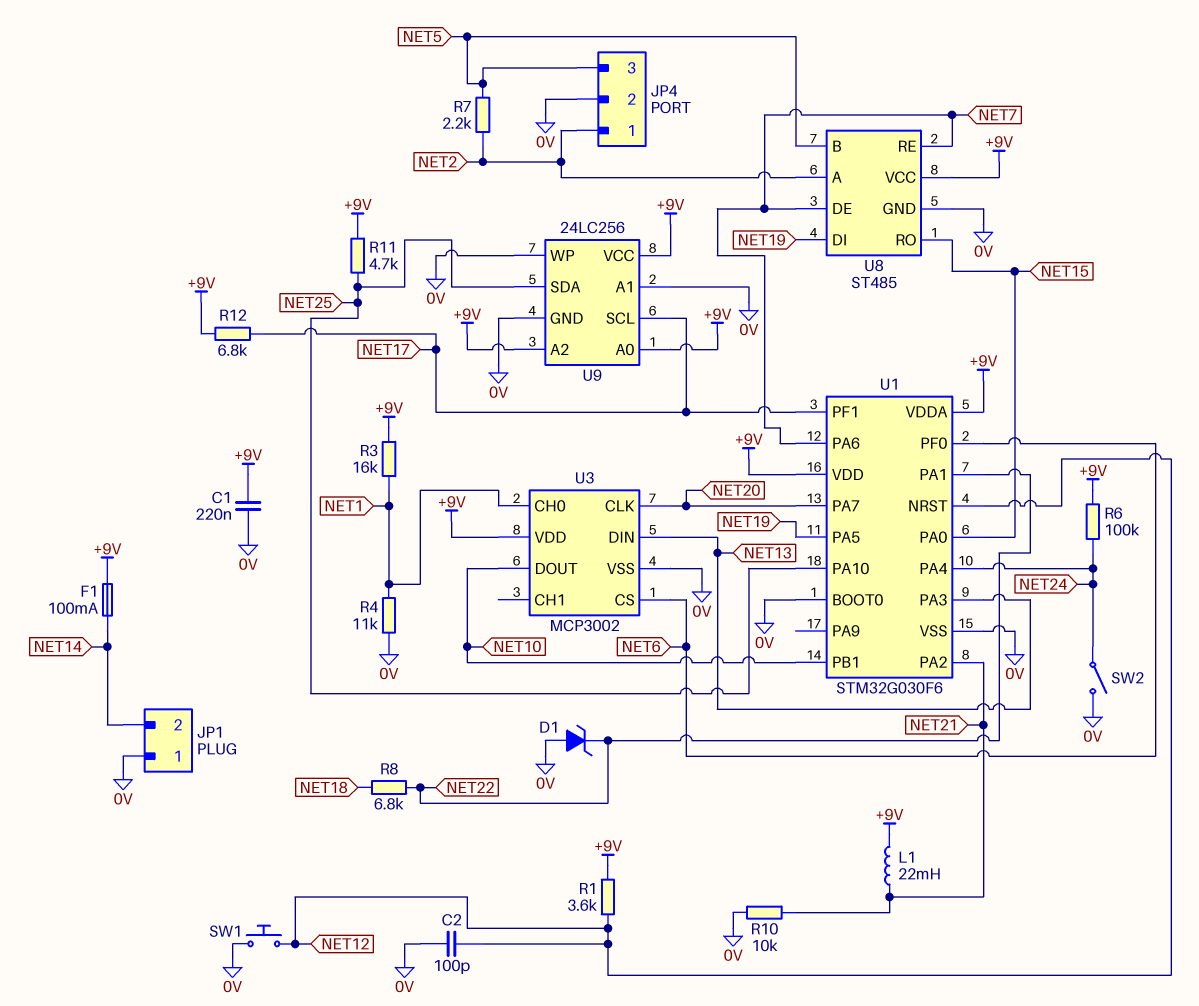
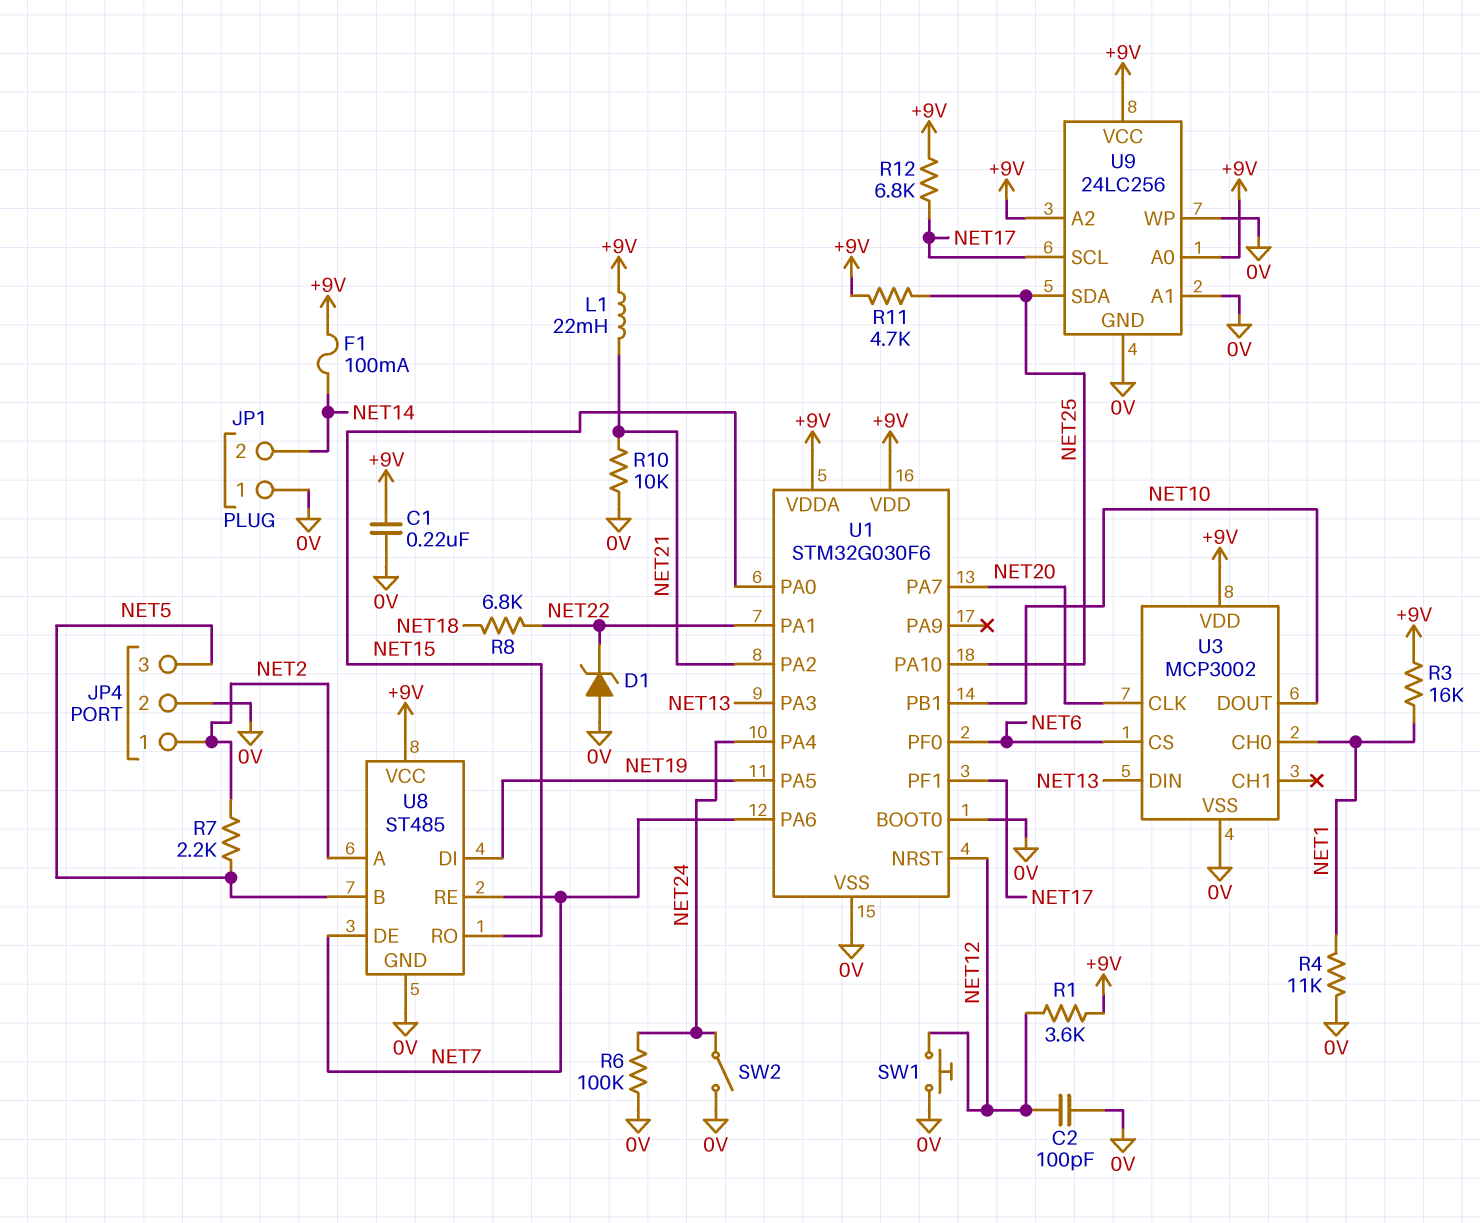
R6: 100k (+9V, NET24) -> 100k (0V, NET24)

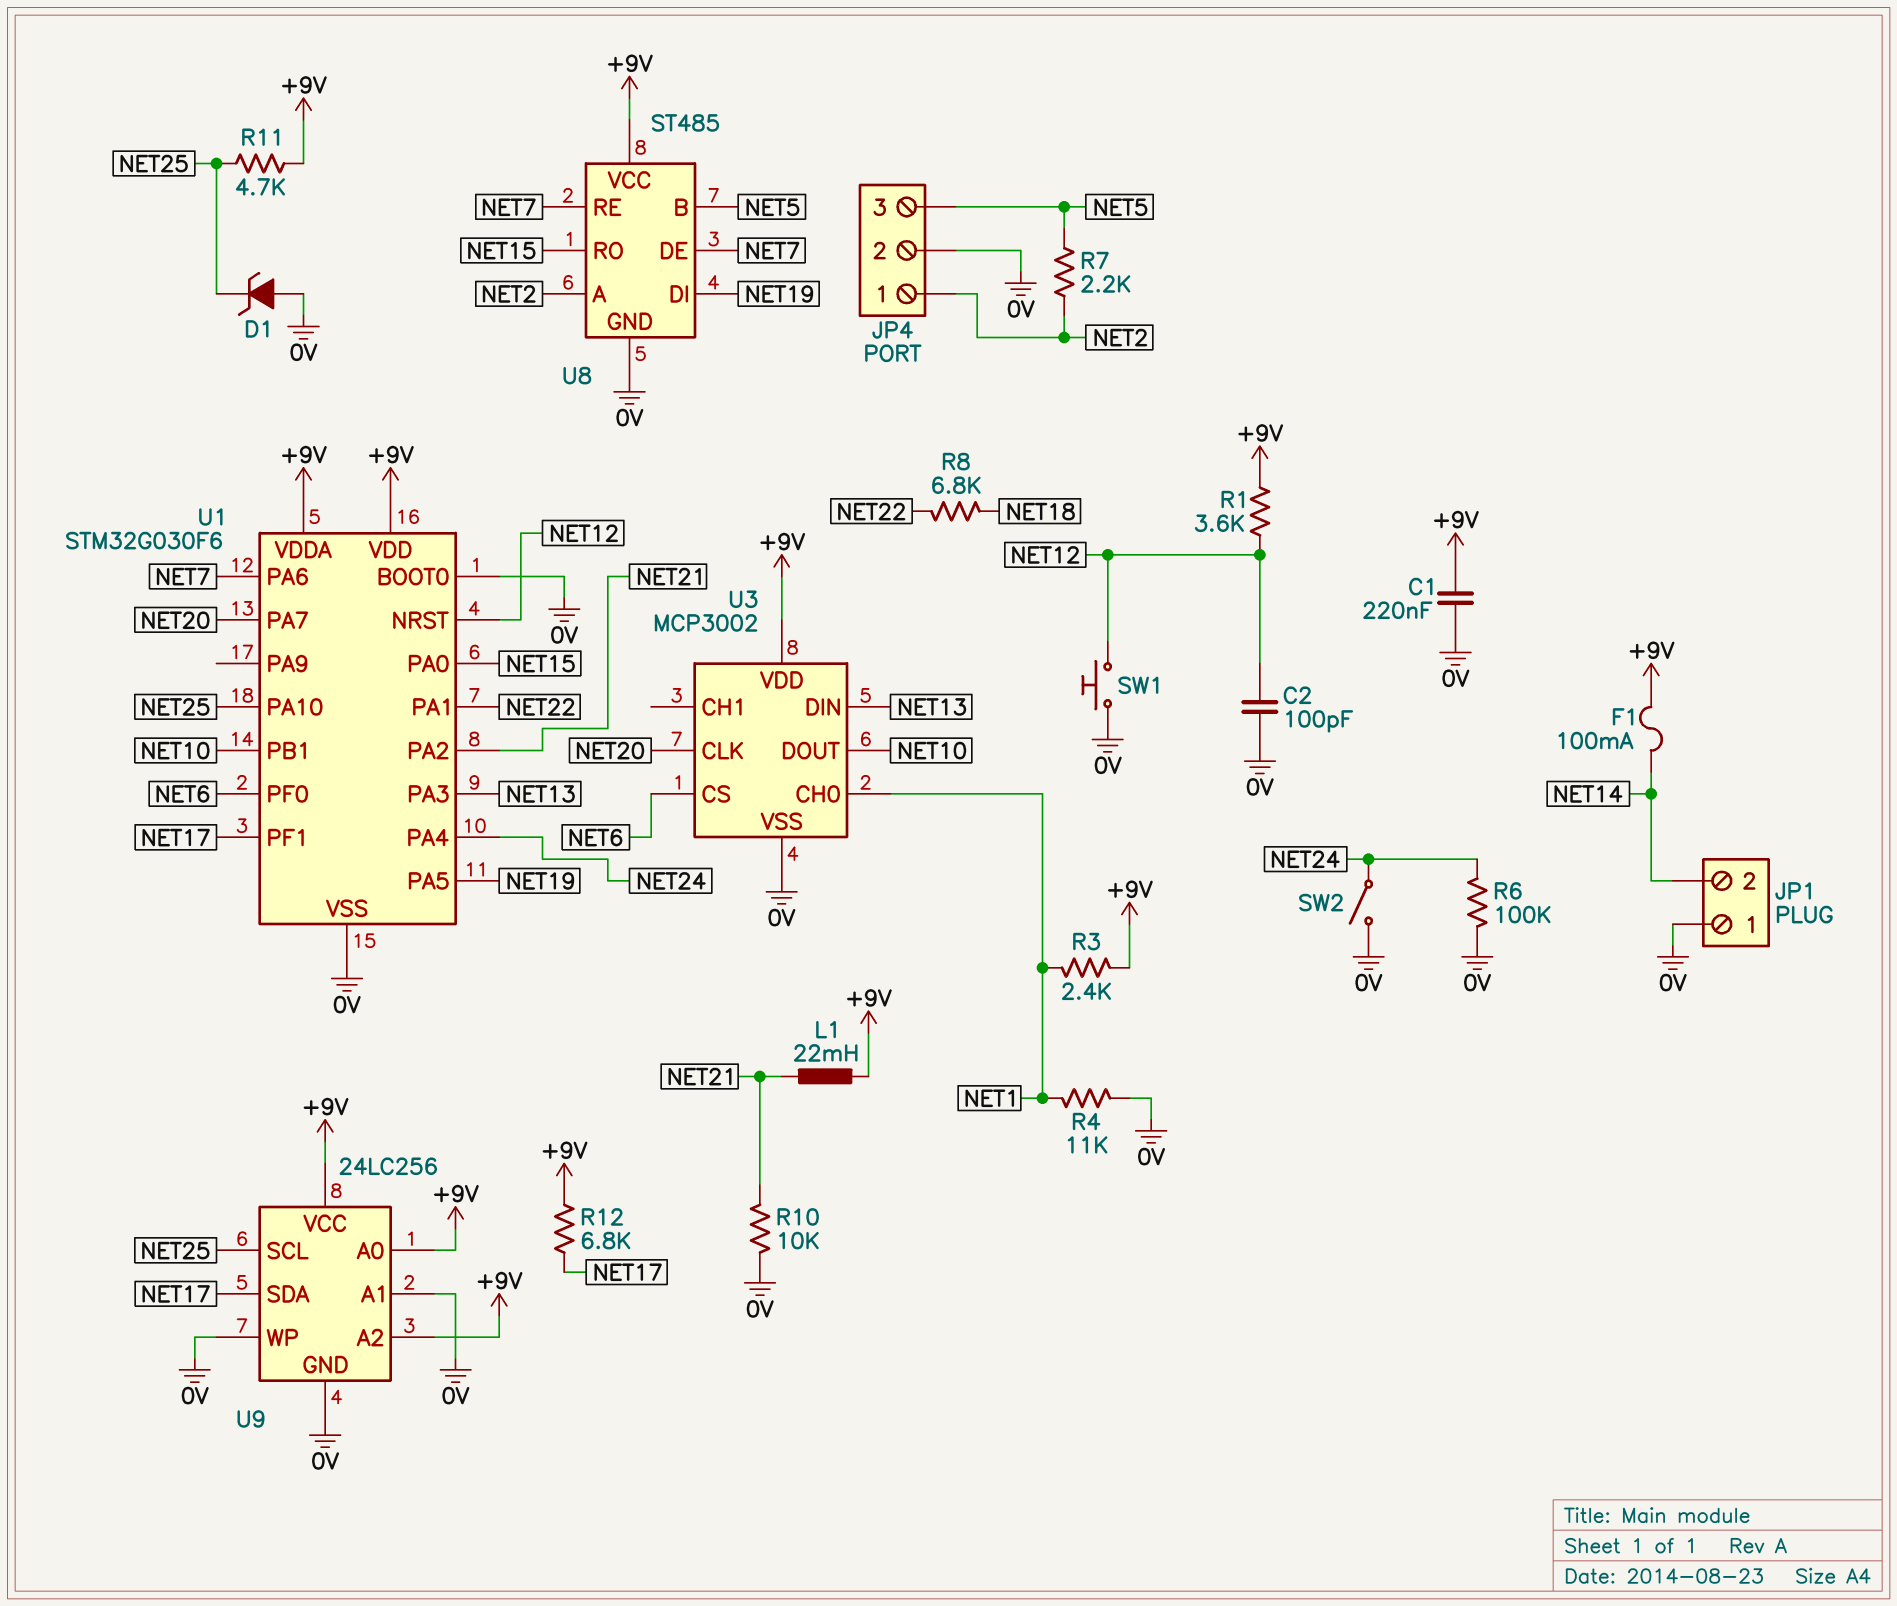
D1: zener (A 0V, K NET22) -> zener (A 0V, K NET25)
R3: 16k (+9V, NET1) -> 2.4k (+9V, NET1)
U9 pin SCL: NET17 -> NET25
U9 pin SDA: NET25 -> NET17

